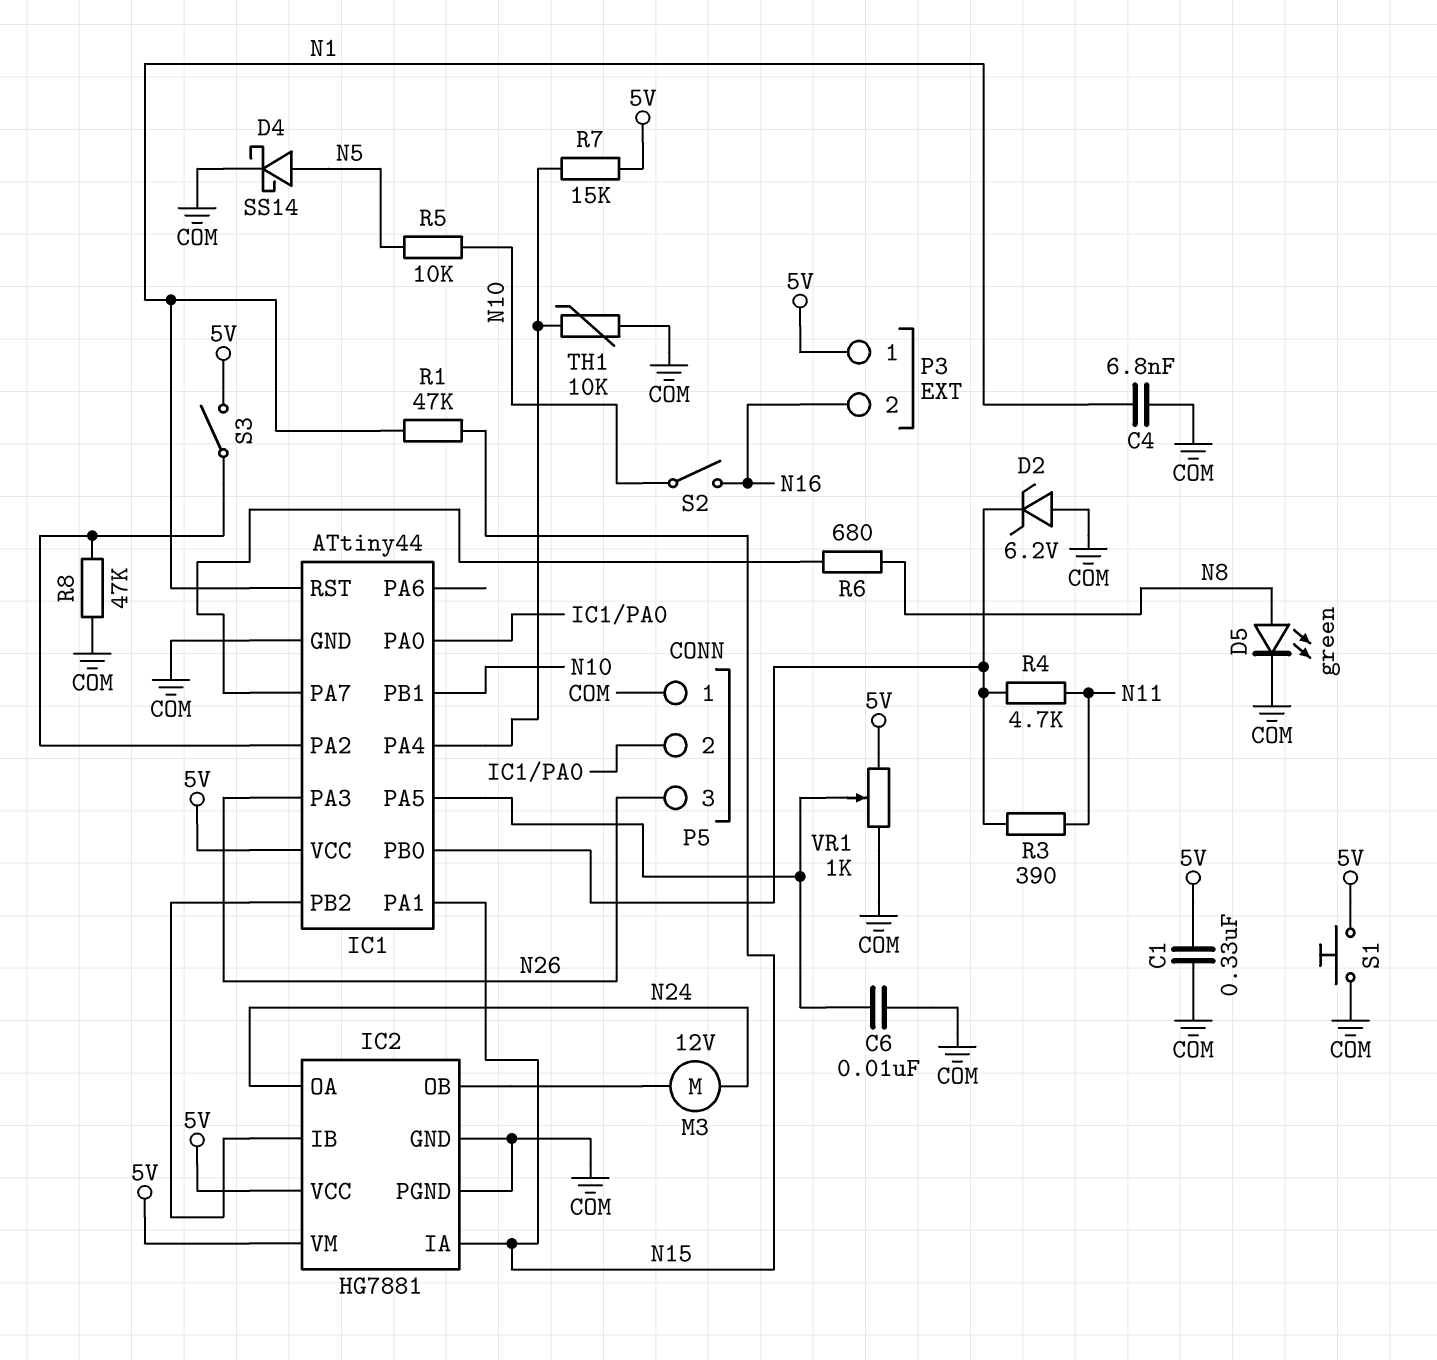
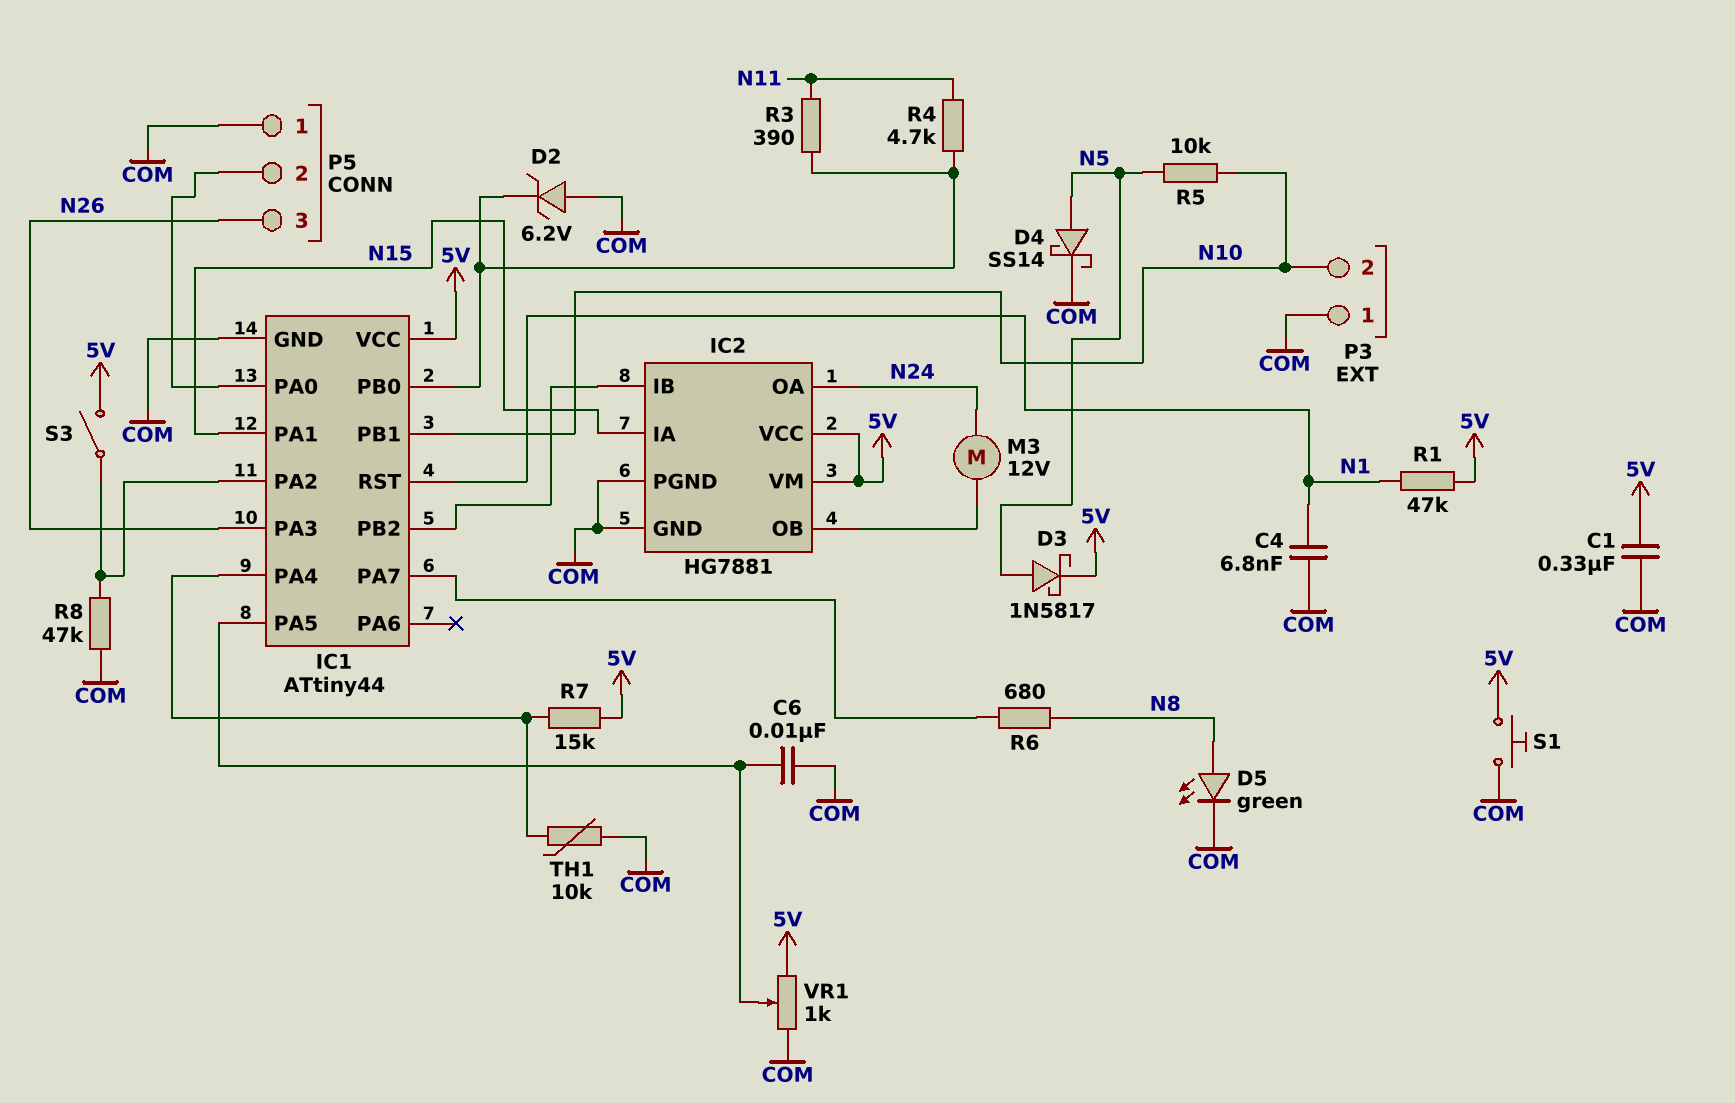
D3: none -> schottky 1N5817 (A N5, K 5V)
P3 pin 1: 5V -> COM
P3 pin 2: N16 -> N10
R1: 47k (N1, N15) -> 47k (5V, N1)
S2: switch (N10, N16) -> none

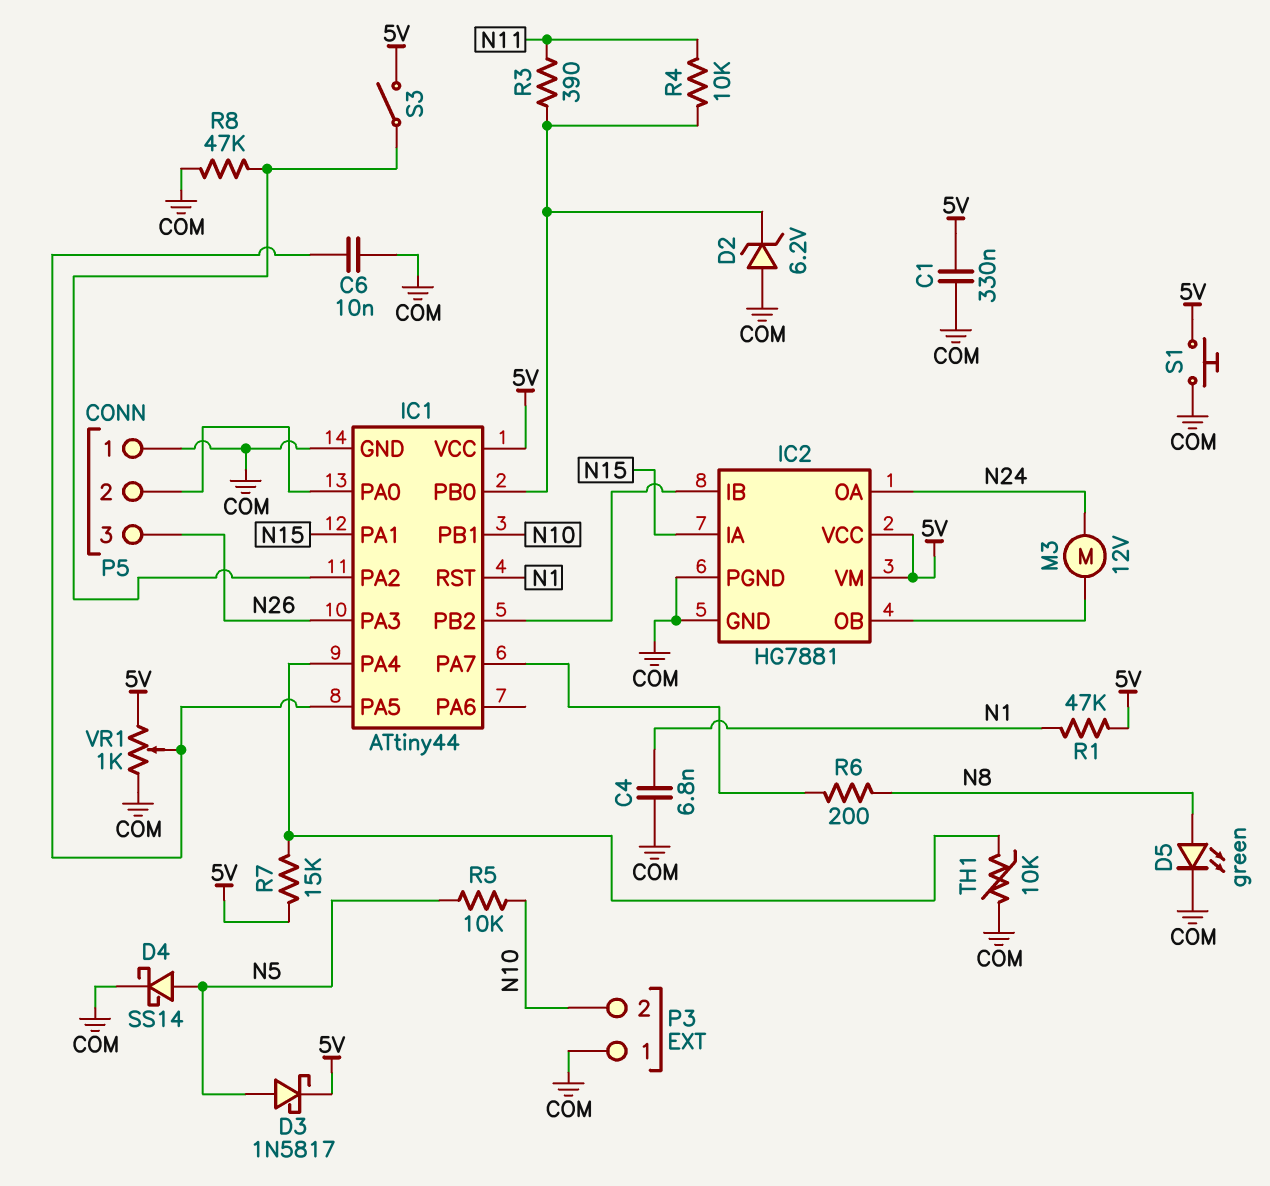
R4: 4.7k (IC1/PB0, N11) -> 10k (IC1/PB0, N11)
R6: 680 (IC1/PA7, N8) -> 200 (IC1/PA7, N8)

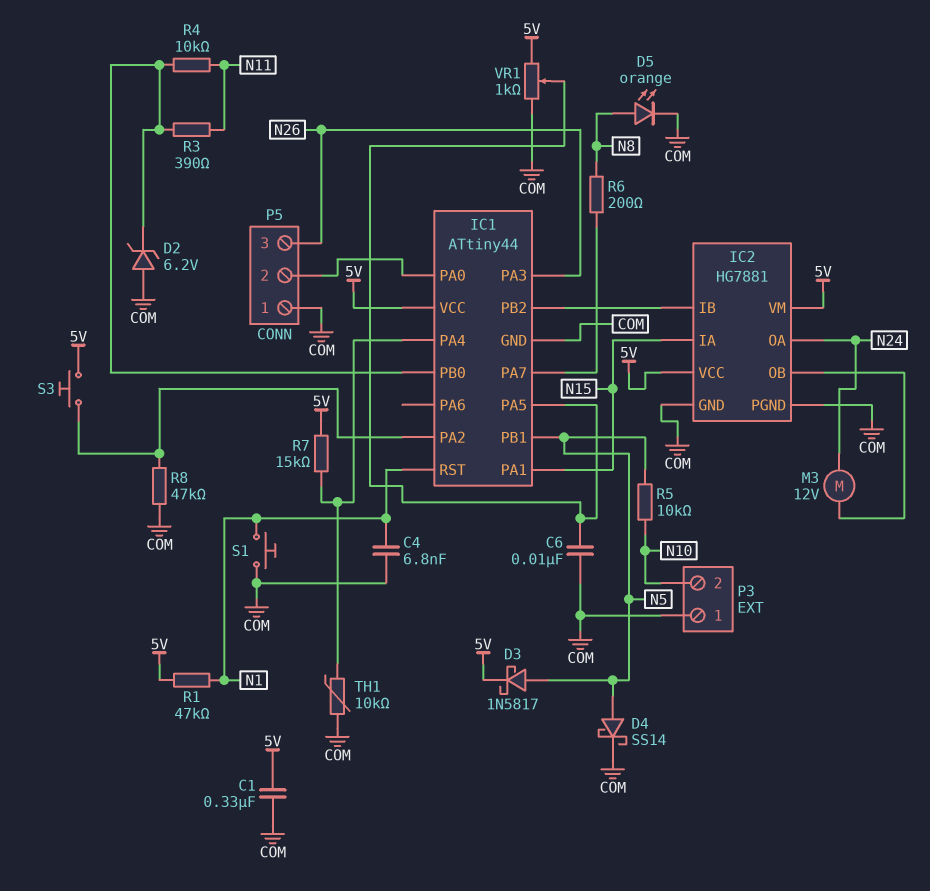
D5: LED green (A N8, K COM) -> LED orange (A N8, K COM)
IC1 pin PB1: N10 -> N5
S1: button (5V, COM) -> button (COM, N1)
S3: switch (5V, IC1/PA2) -> button (5V, IC1/PA2)

